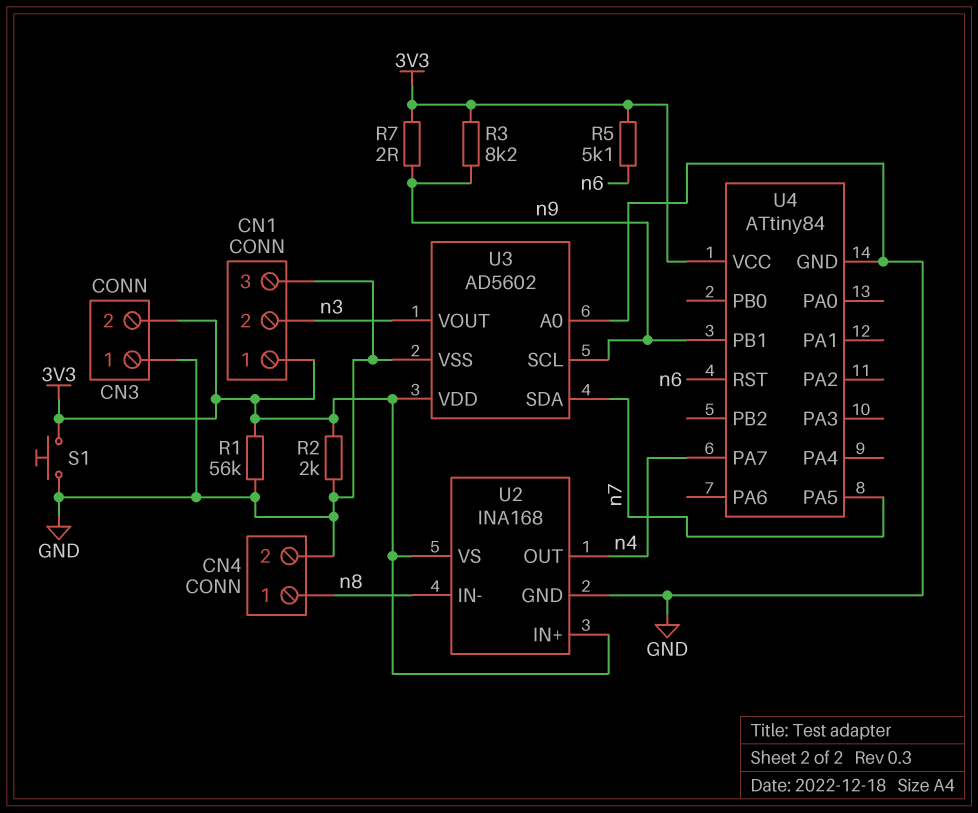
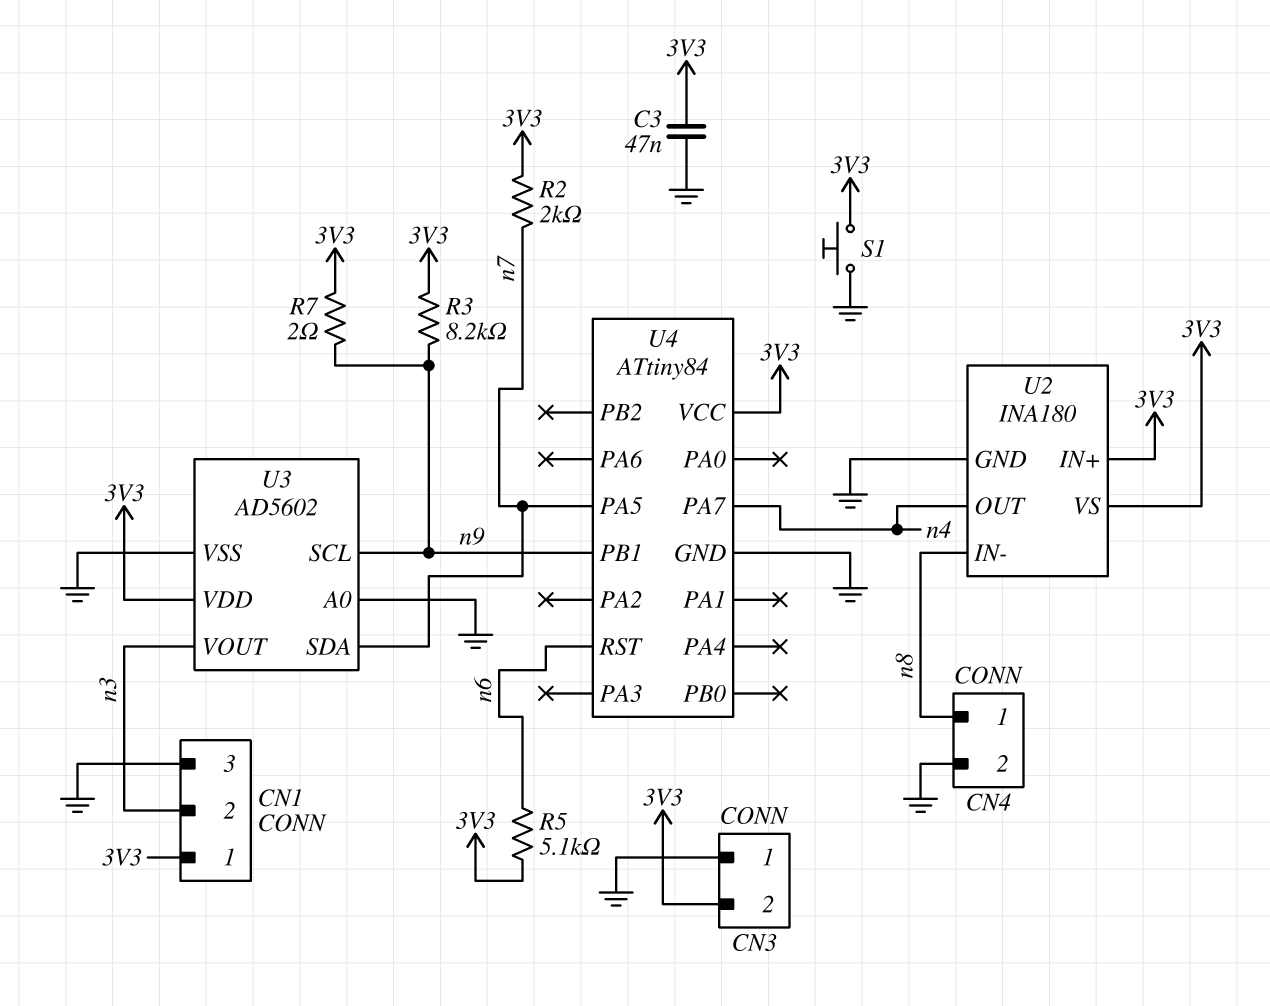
C3: none -> 47nF (3V3, GND)
R1: 56k (3V3, GND) -> none
R2: 2k (3V3, GND) -> 2k (3V3, n7)
U2: INA168 -> INA180

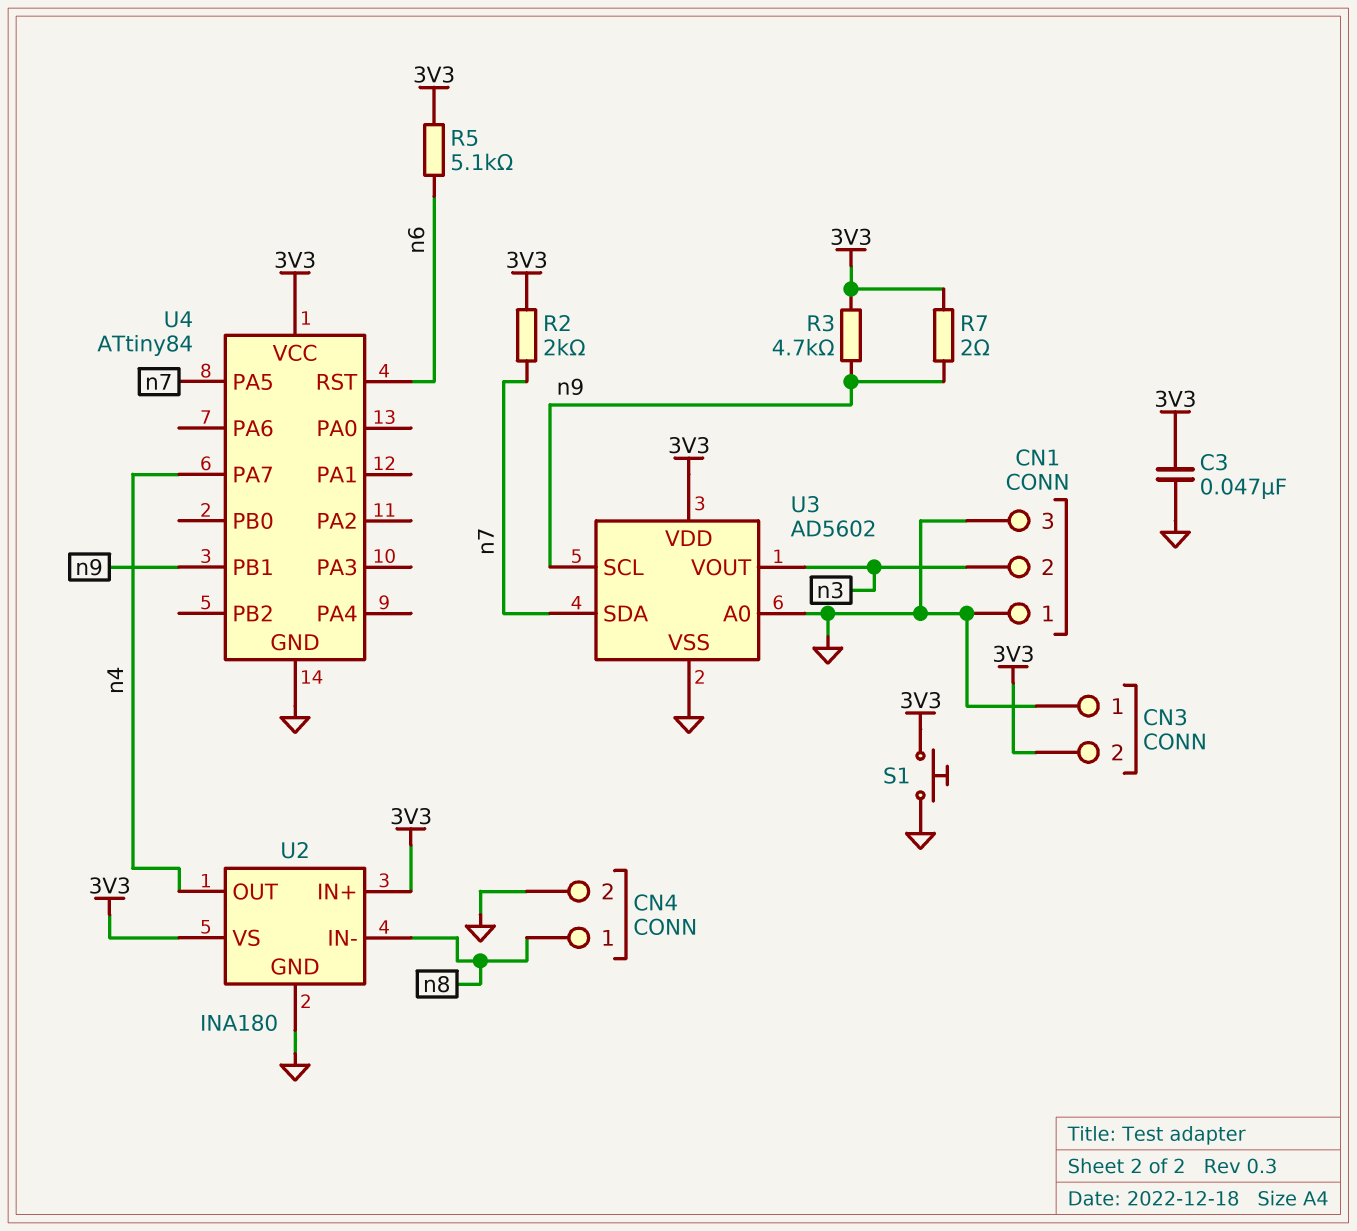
CN1 pin 1: 3V3 -> GND
R3: 8.2k (3V3, n9) -> 4.7k (3V3, n9)

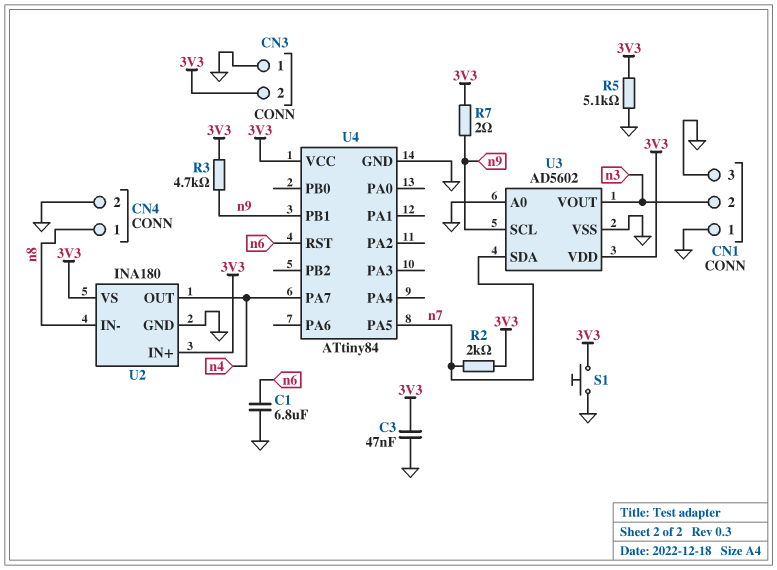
C1: none -> 6.8uF (GND, n6)
R5: 5.1k (3V3, n6) -> 5.1k (3V3, GND)

